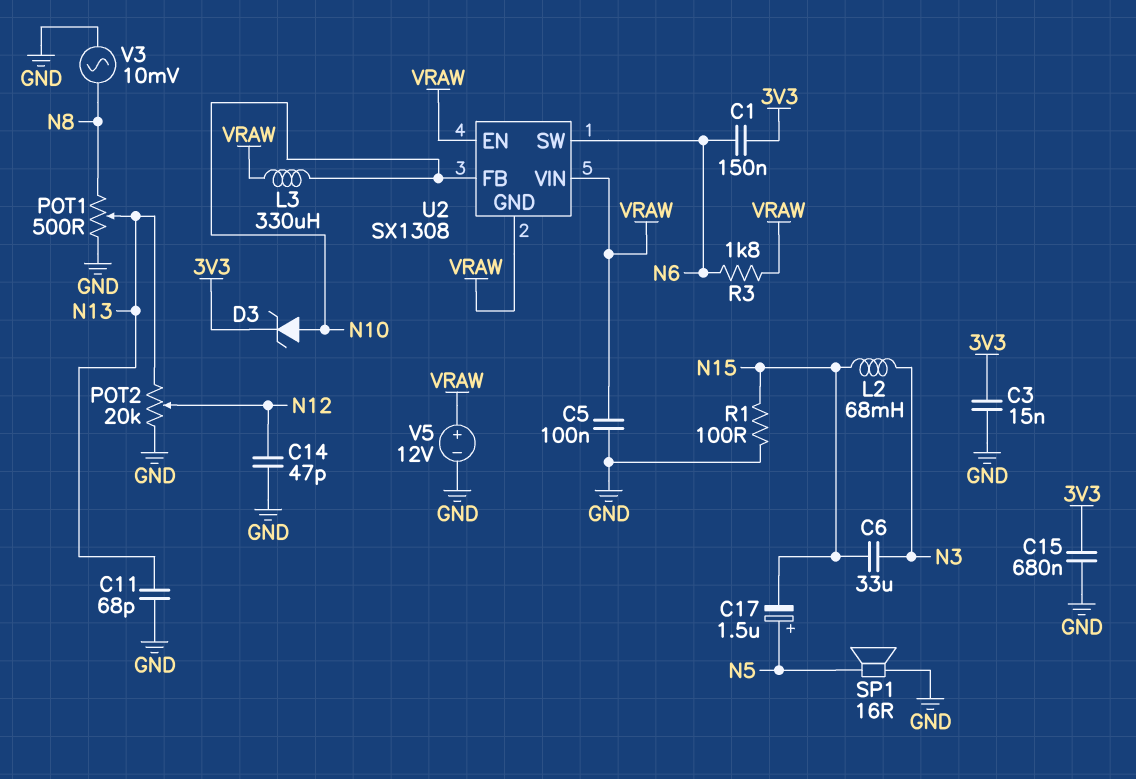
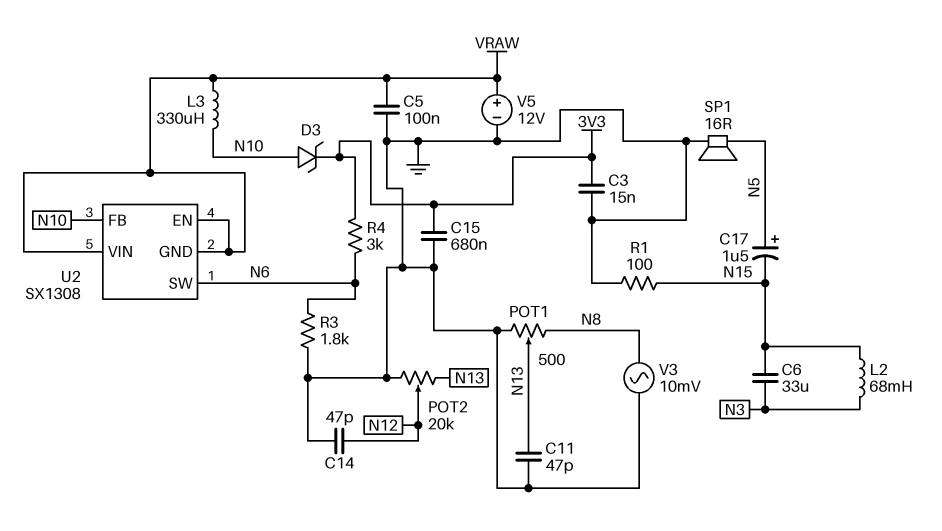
C1: 150nF (3V3, N6) -> none
C11: 68pF (GND, N13) -> 47pF (GND, N13)
R3: 1.8k (N6, VRAW) -> 1.8k (GND, N6)
R4: none -> 3k (3V3, N6)

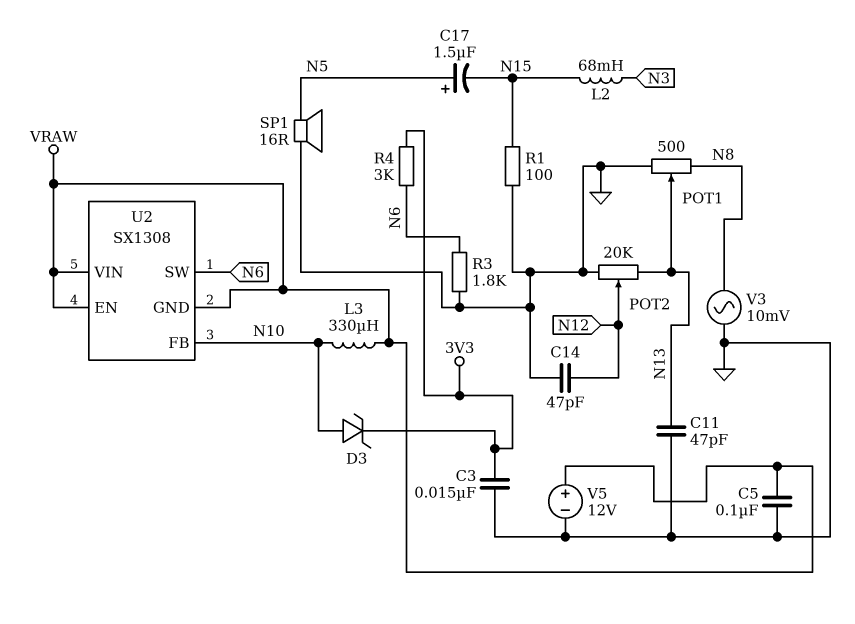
C6: 33uF (N3, N15) -> none
C15: 680nF (3V3, GND) -> none

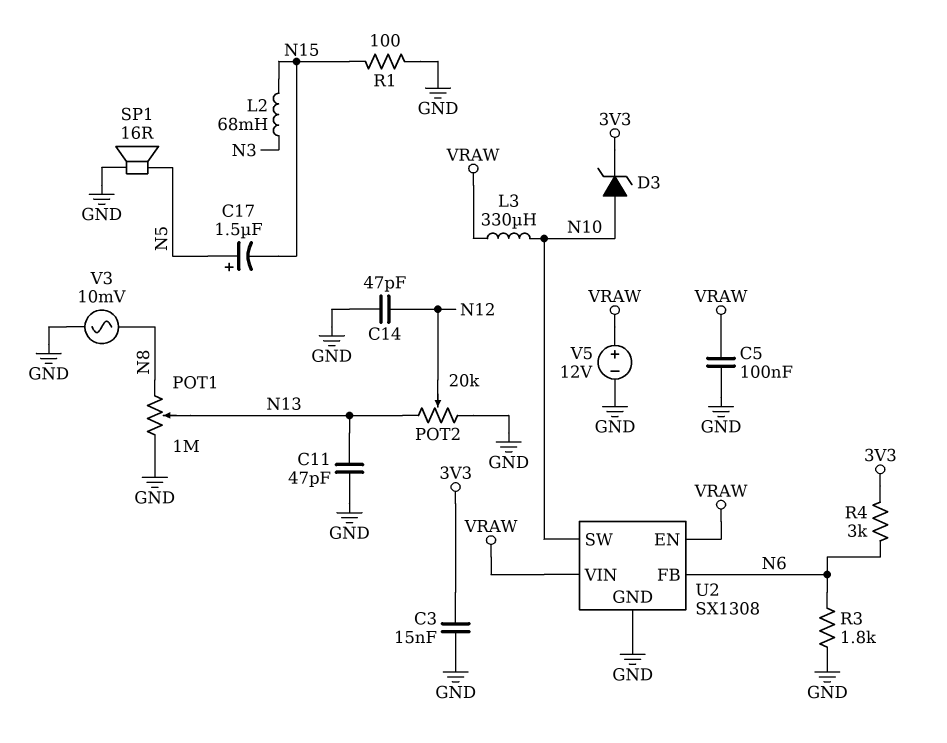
POT1: 500 (GND, N8, wiper N13) -> 1M (GND, N8, wiper N13)
U2 pin FB: N10 -> N6
U2 pin GND: VRAW -> GND
U2 pin SW: N6 -> N10

